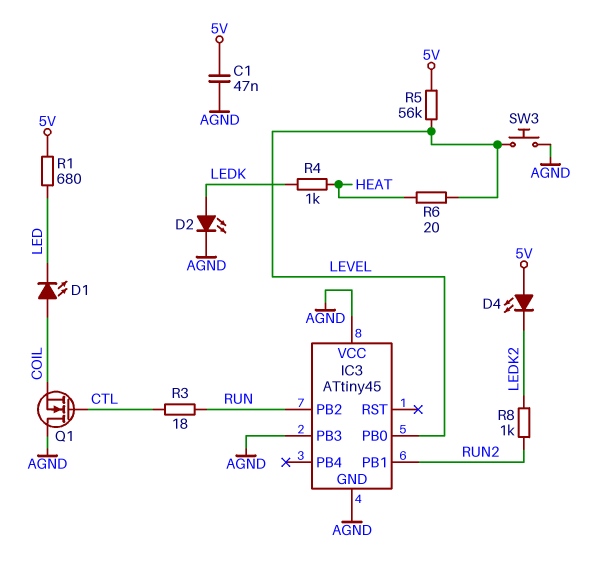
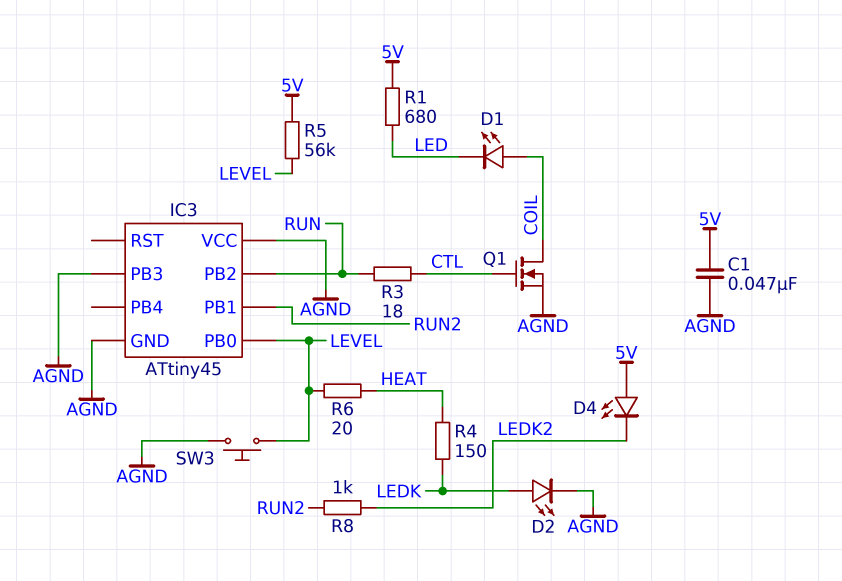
Q1: NMOS (G CTL, D AGND, S COIL) -> NMOS (G CTL, D COIL, S AGND)
R4: 1k (HEAT, LEDK) -> 150 (HEAT, LEDK)

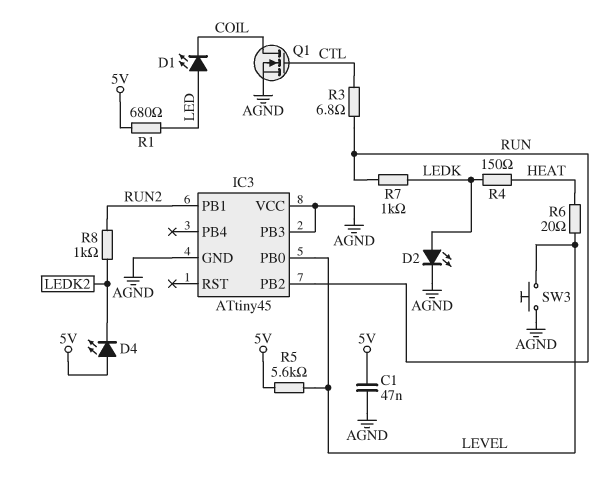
D1: LED (A COIL, K LED) -> LED (A LED, K COIL)
R3: 18 (CTL, RUN) -> 6.8 (CTL, RUN)
R5: 56k (5V, LEVEL) -> 5.6k (5V, LEVEL)
R7: none -> 1k (LEDK, RUN)

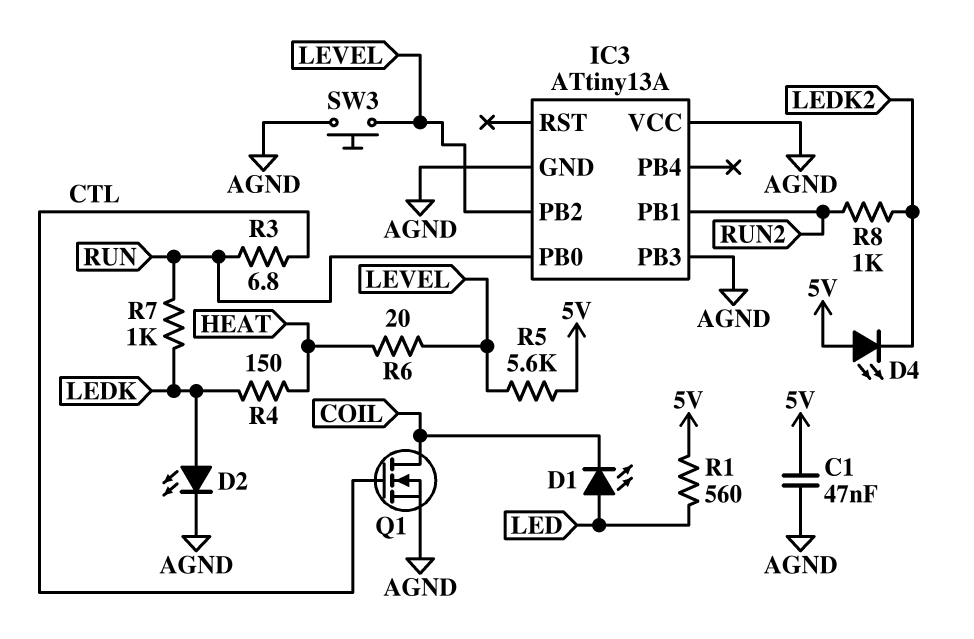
IC3: ATtiny45 -> ATtiny13A
IC3 pin PB0: LEVEL -> RUN
IC3 pin PB2: RUN -> LEVEL
R1: 680 (5V, LED) -> 560 (5V, LED)

